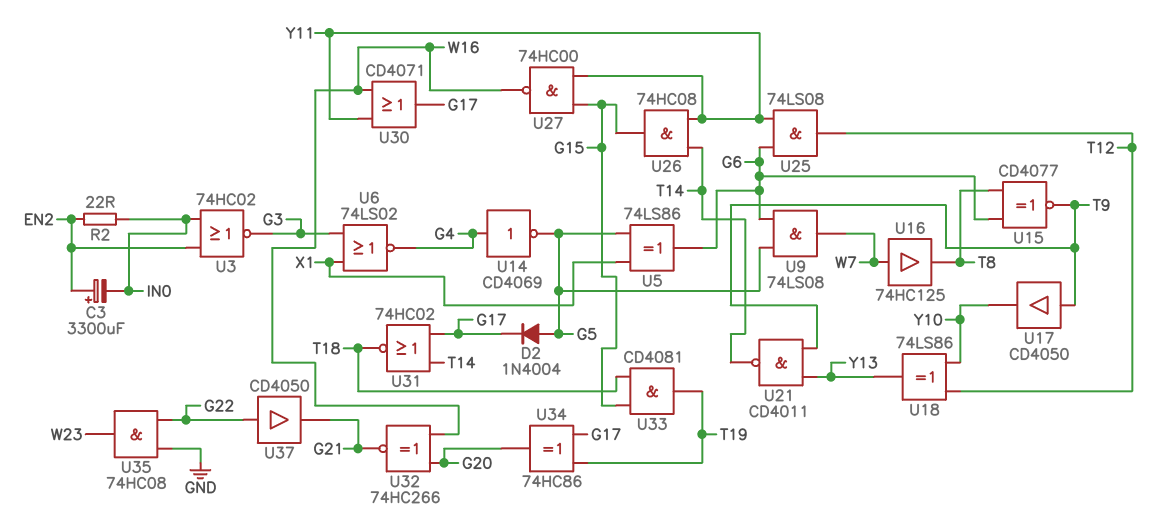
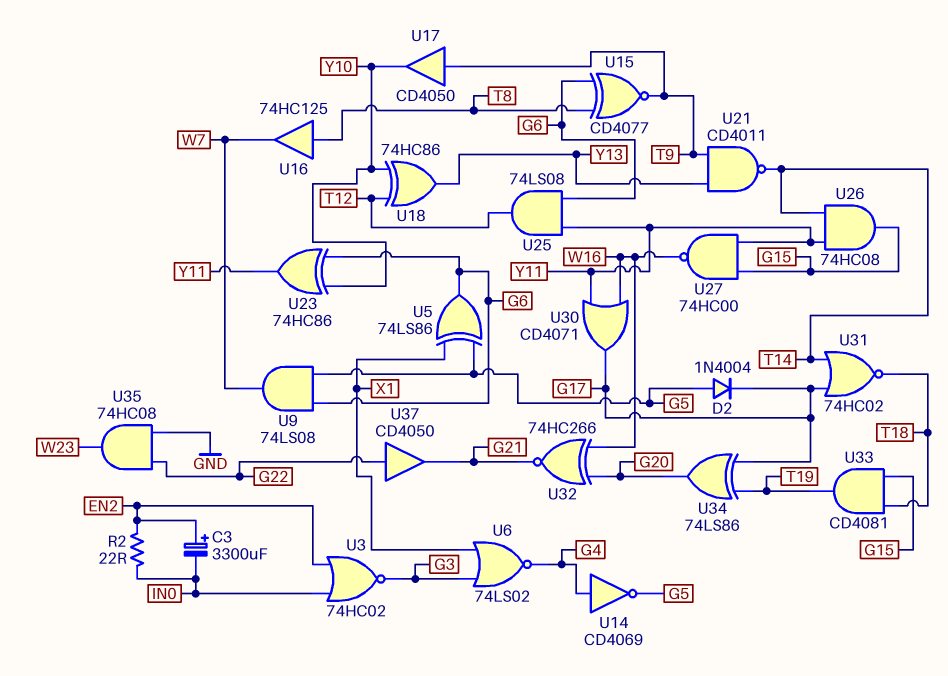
U16: buffer 74HC125 (in W7, out T8) -> buffer 74HC125 (in T8, out W7)
U18: XOR 74LS86 (in T12, in Y10, out Y13) -> XOR 74HC86 (in T12, in Y10, out Y13)
U23: none -> XOR 74HC86 (in G6, in Y10, out Y11)
U34: XOR 74HC86 (in G17, in T19, out G20) -> XOR 74LS86 (in G17, in T19, out G20)

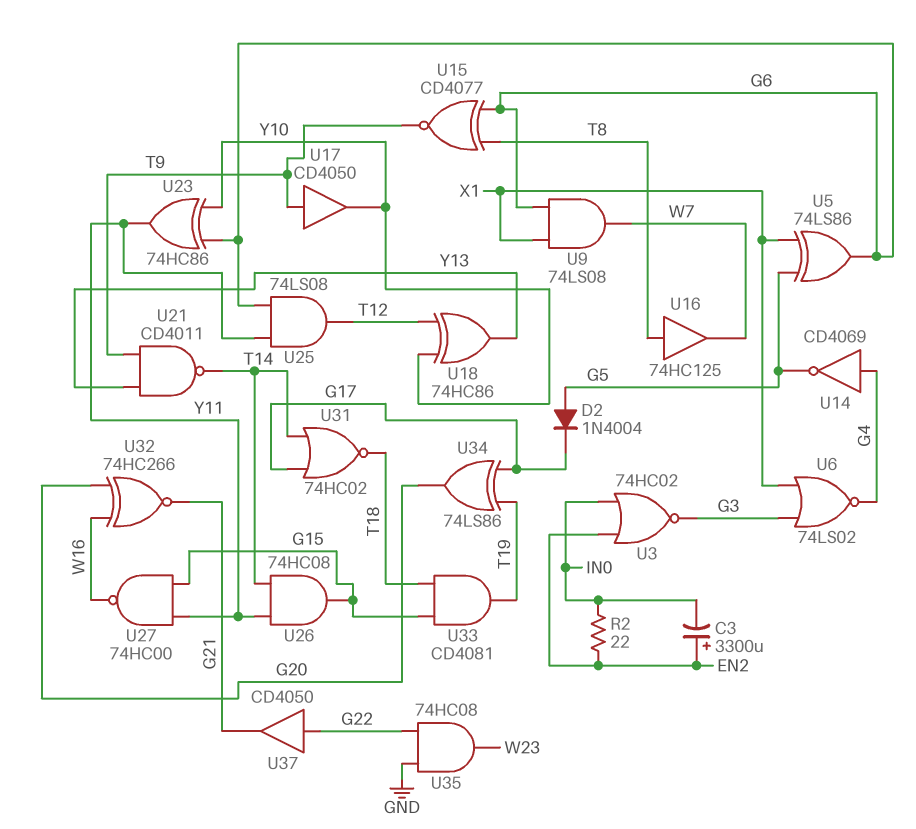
U9: AND 74LS08 (in G5, in G6, out W7) -> AND 74LS08 (in G6, in X1, out W7)
U30: OR CD4071 (in W16, in Y11, out G17) -> none

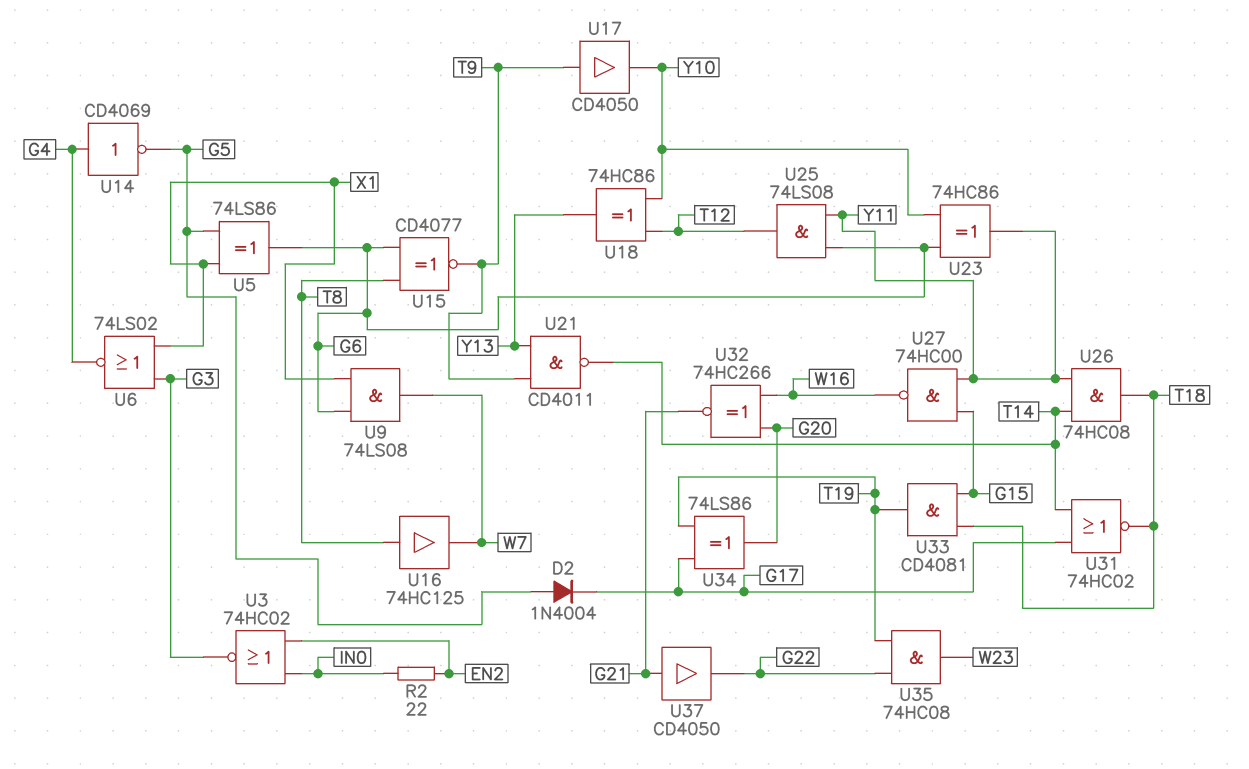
C3: 3300uF (plus EN2, minus IN0) -> none
U26: AND 74HC08 (in T14, in Y11, out G15) -> AND 74HC08 (in T14, in Y11, out T18)
U35: AND 74HC08 (in G22, in GND, out W23) -> AND 74HC08 (in G22, in T19, out W23)
U37: buffer CD4050 (in G22, out G21) -> buffer CD4050 (in G21, out G22)

